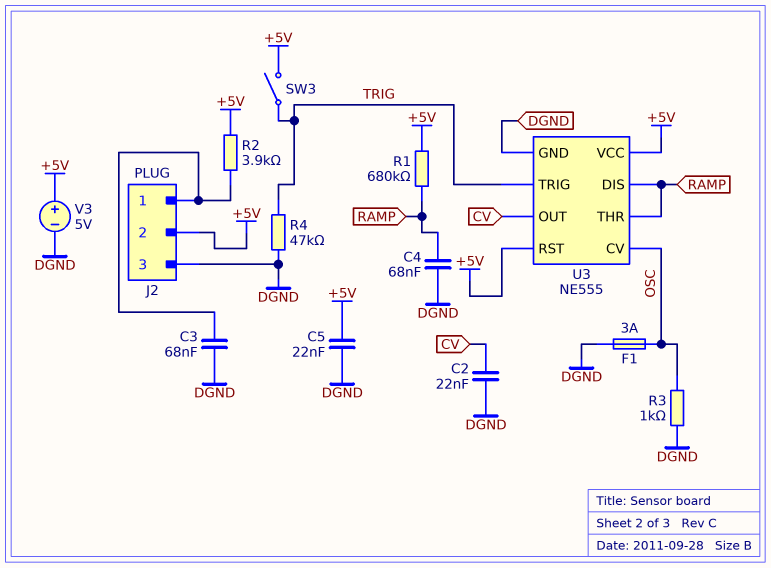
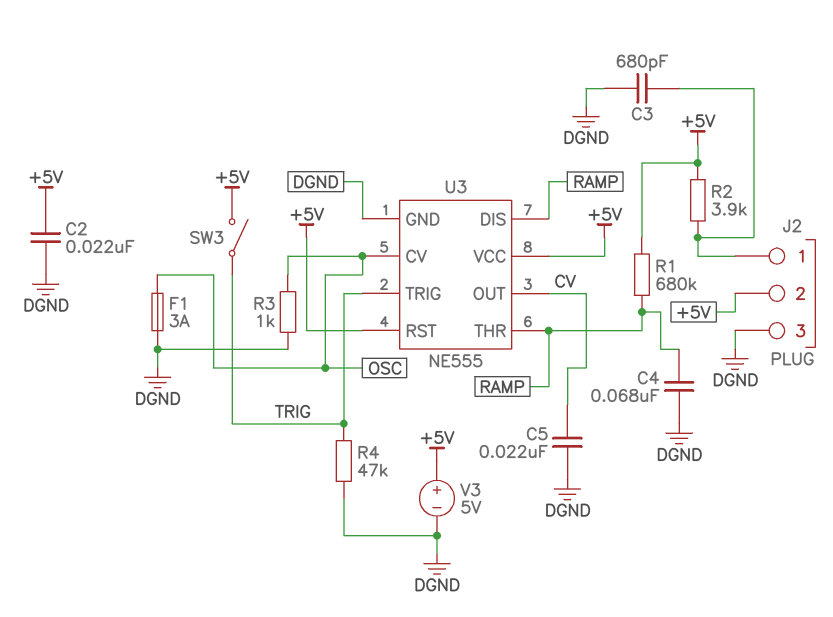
C2: 22nF (CV, DGND) -> 22nF (+5V, DGND)
C3: 68nF (DGND, J2/1) -> 680pF (DGND, J2/1)
C5: 22nF (+5V, DGND) -> 22nF (CV, DGND)

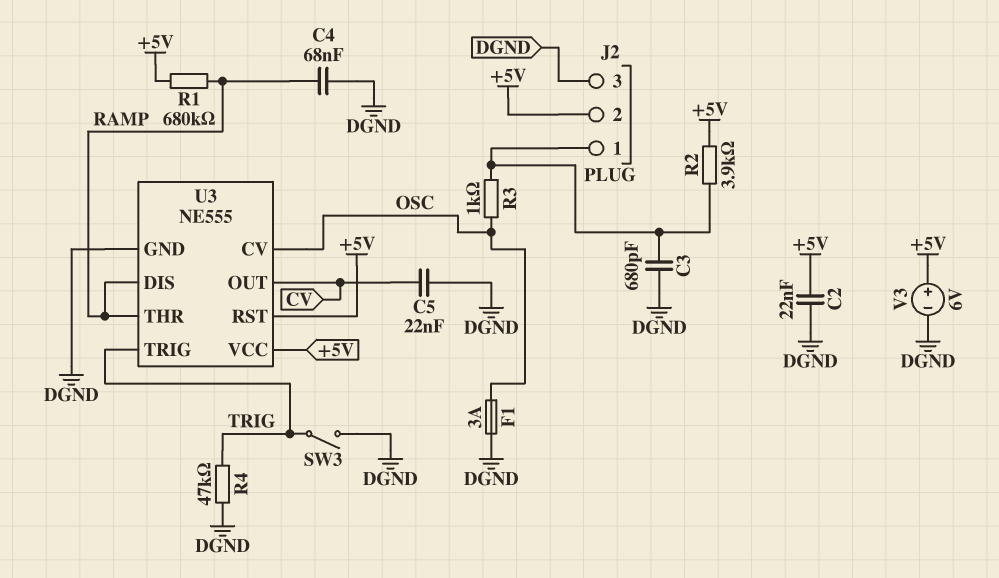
R3: 1k (DGND, OSC) -> 1k (J2/1, OSC)
SW3: switch (+5V, TRIG) -> switch (DGND, TRIG)
V3: 5V (plus +5V, minus DGND) -> 6V (plus +5V, minus DGND)

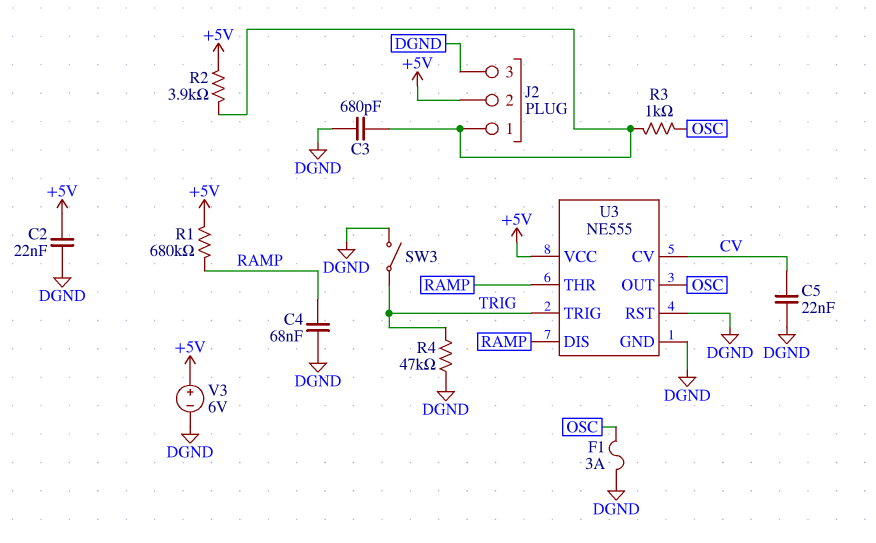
U3 pin CV: OSC -> CV
U3 pin OUT: CV -> OSC
U3 pin RST: +5V -> DGND

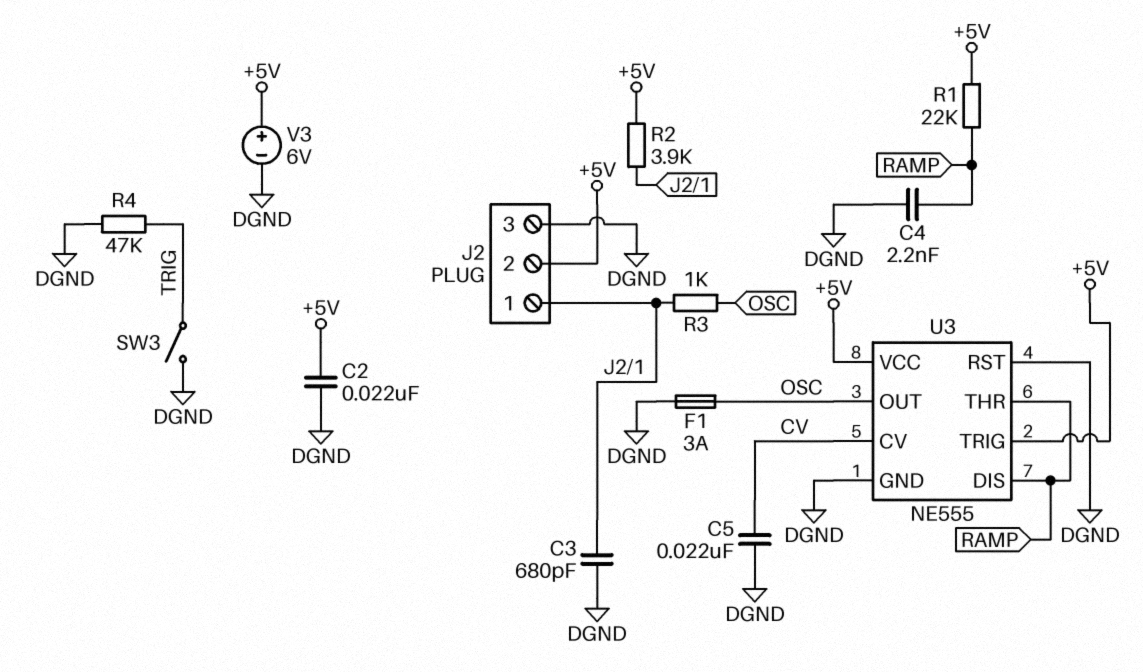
C4: 68nF (DGND, RAMP) -> 2.2nF (DGND, RAMP)
R1: 680k (+5V, RAMP) -> 22k (+5V, RAMP)
U3 pin TRIG: TRIG -> +5V

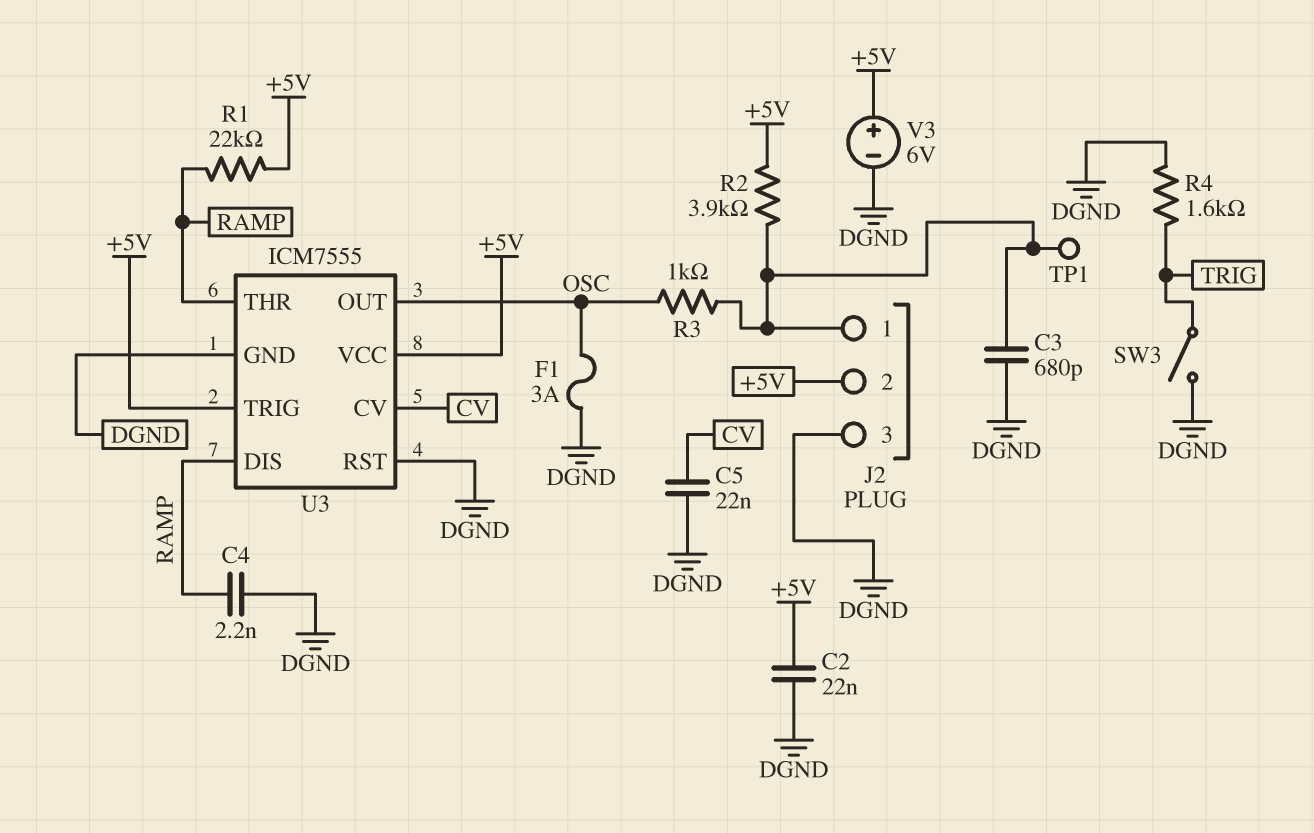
R4: 47k (DGND, TRIG) -> 1.6k (DGND, TRIG)
TP1: none -> test point (J2/1)
U3: NE555 -> ICM7555

